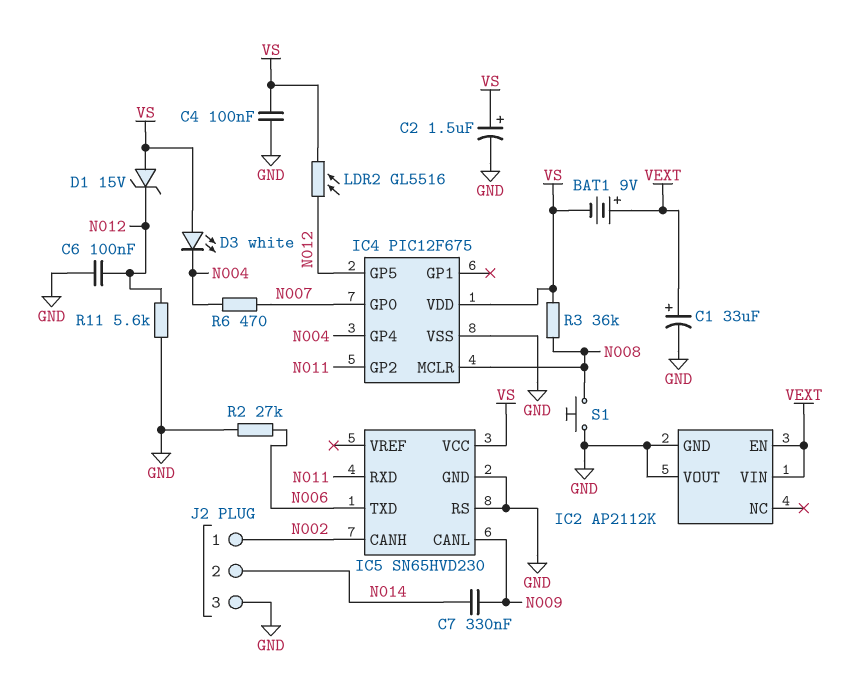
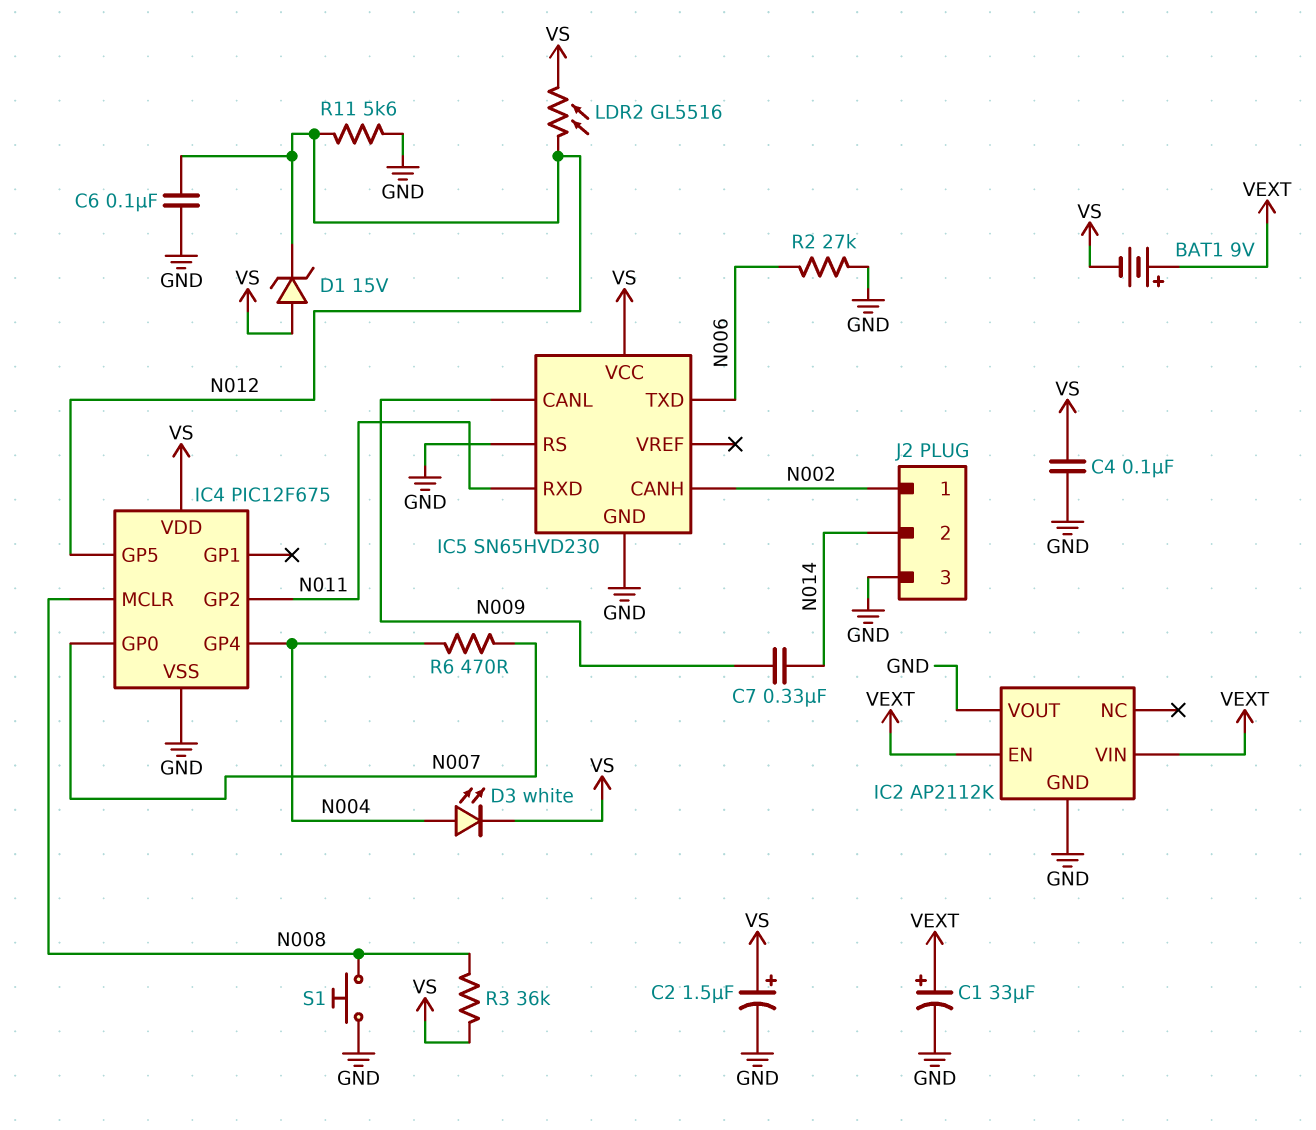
D3: LED white (A VS, K N004) -> LED white (A N004, K VS)

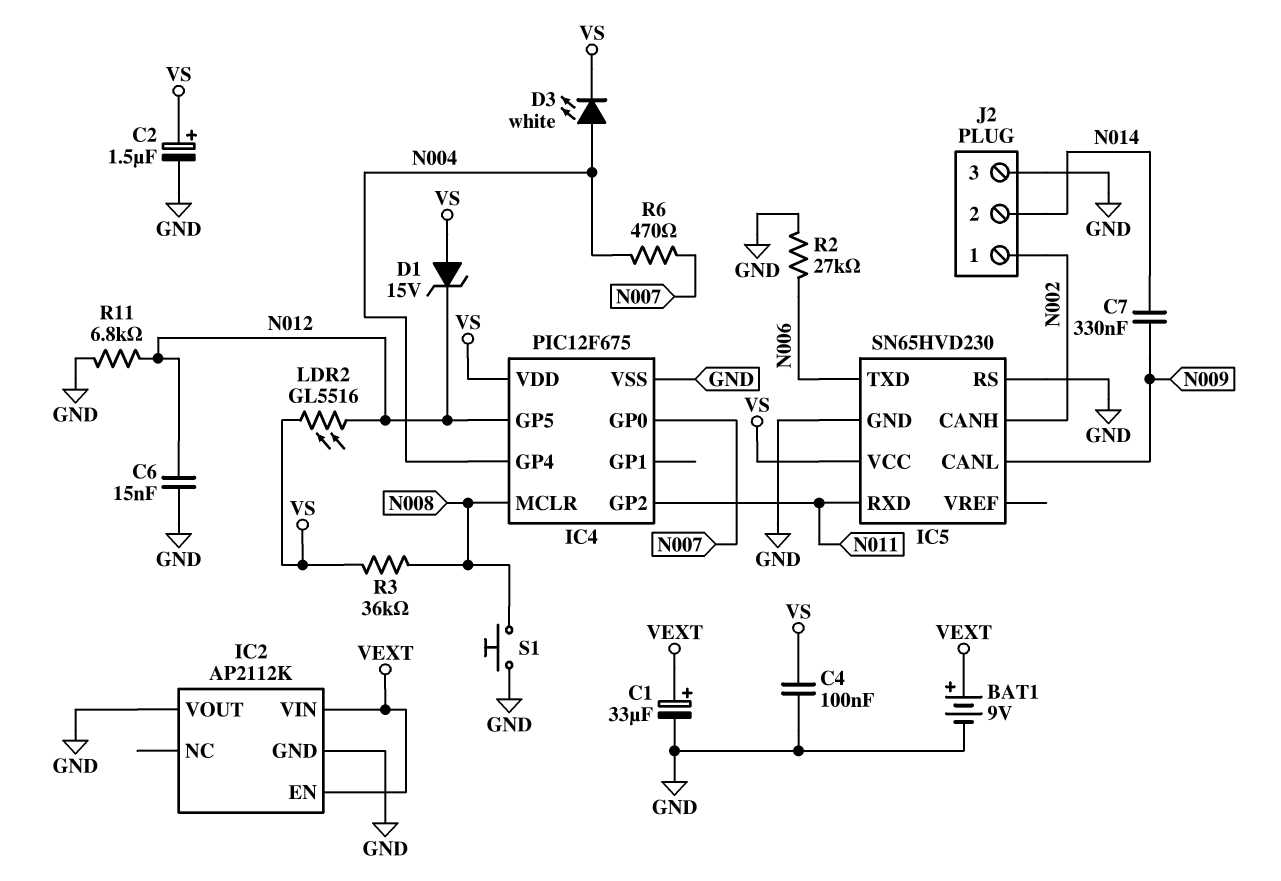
BAT1: 9V (plus VEXT, minus VS) -> 9V (plus VEXT, minus GND)
C6: 100nF (GND, N012) -> 15nF (GND, N012)
R11: 5.6k (GND, N012) -> 6.8k (GND, N012)

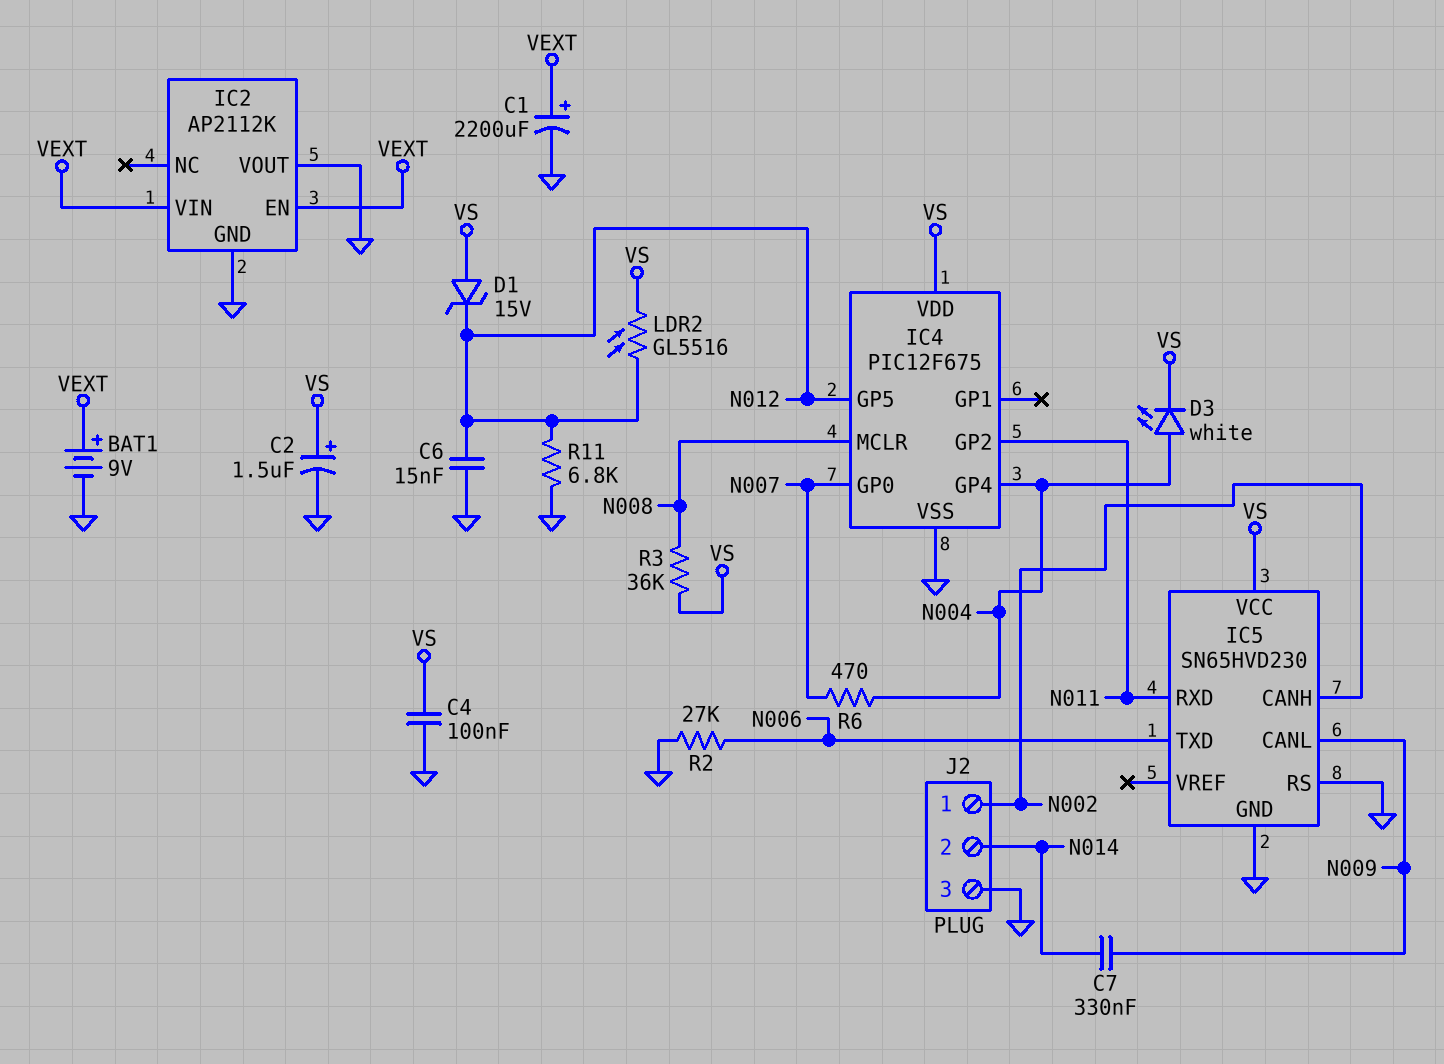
C1: 33uF (plus VEXT, minus GND) -> 2200uF (plus VEXT, minus GND)
S1: button (GND, N008) -> none

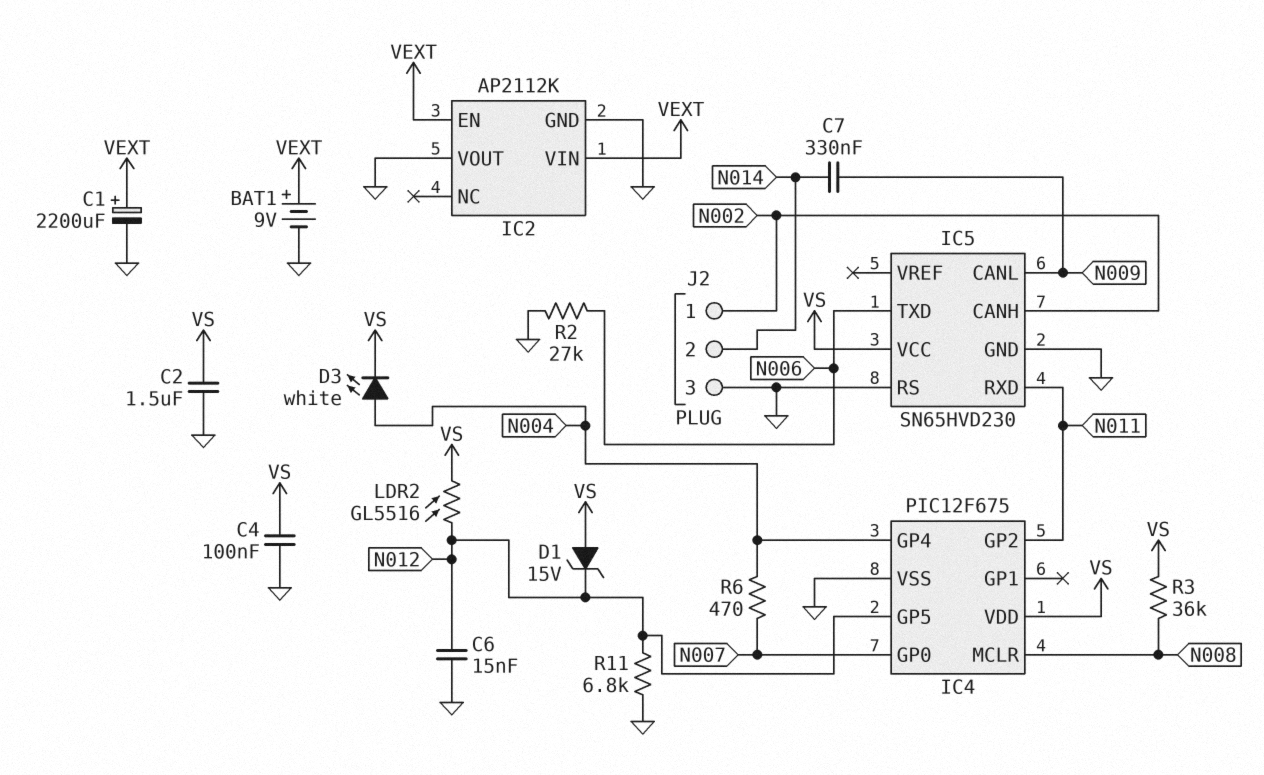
C2: 1.5uF (plus VS, minus GND) -> 1.5uF (GND, VS)

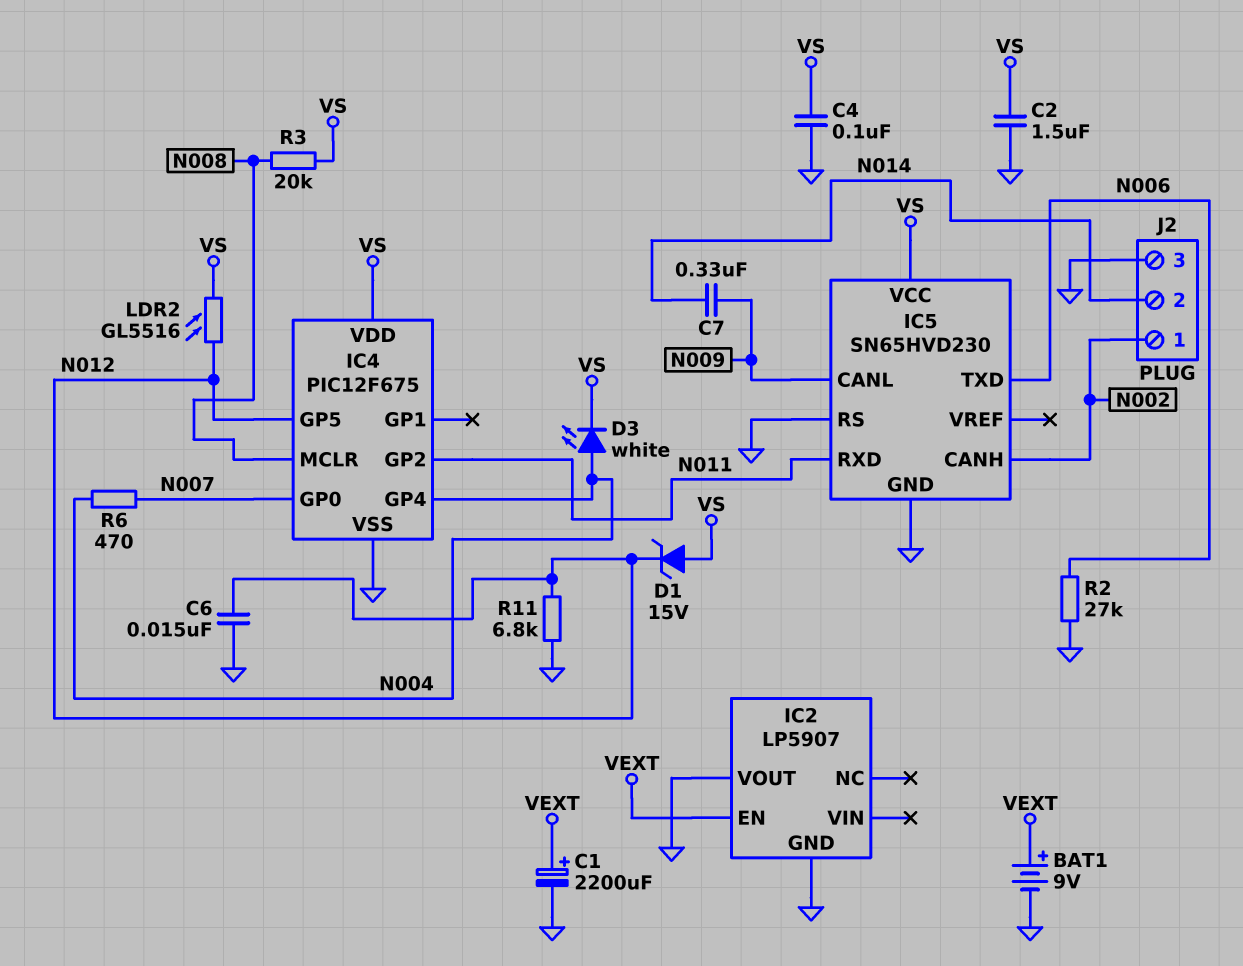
IC2: AP2112K -> LP5907
IC2 pin VIN: VEXT -> none
R3: 36k (N008, VS) -> 20k (N008, VS)

